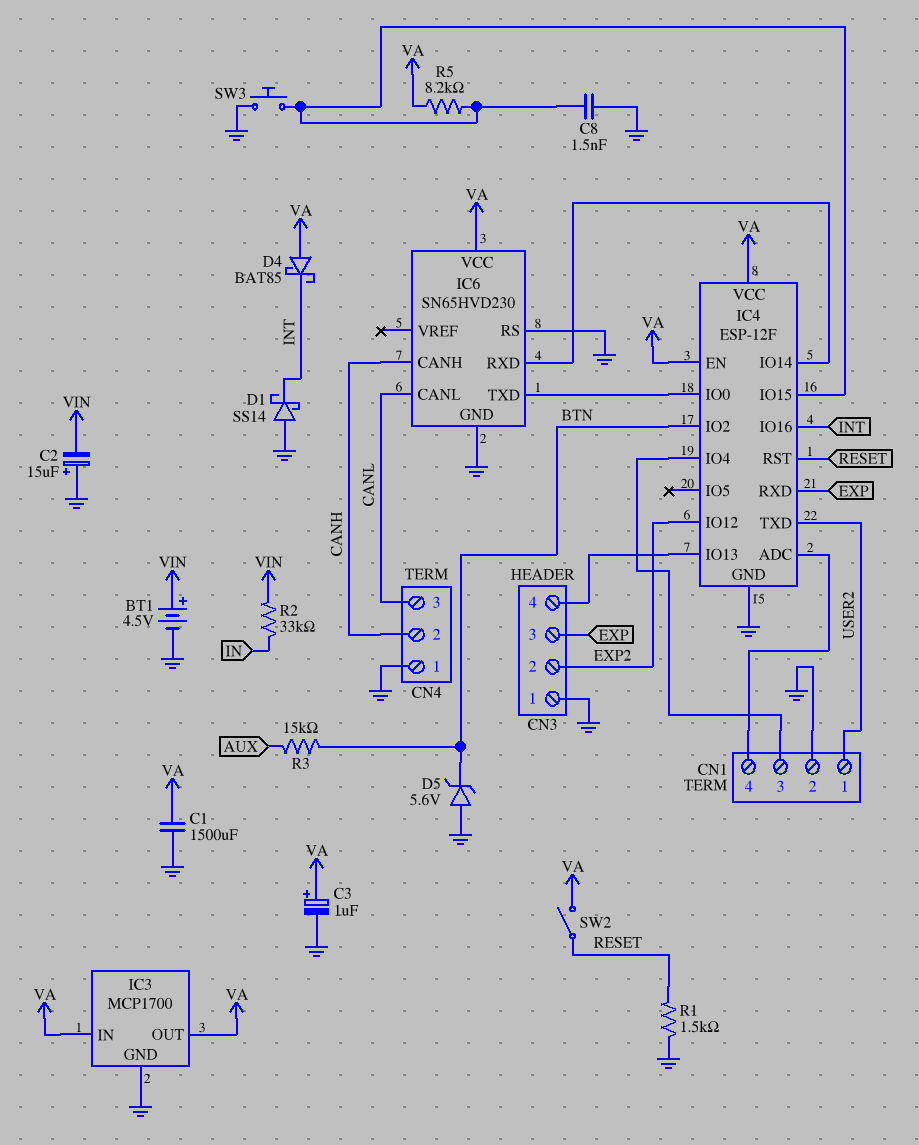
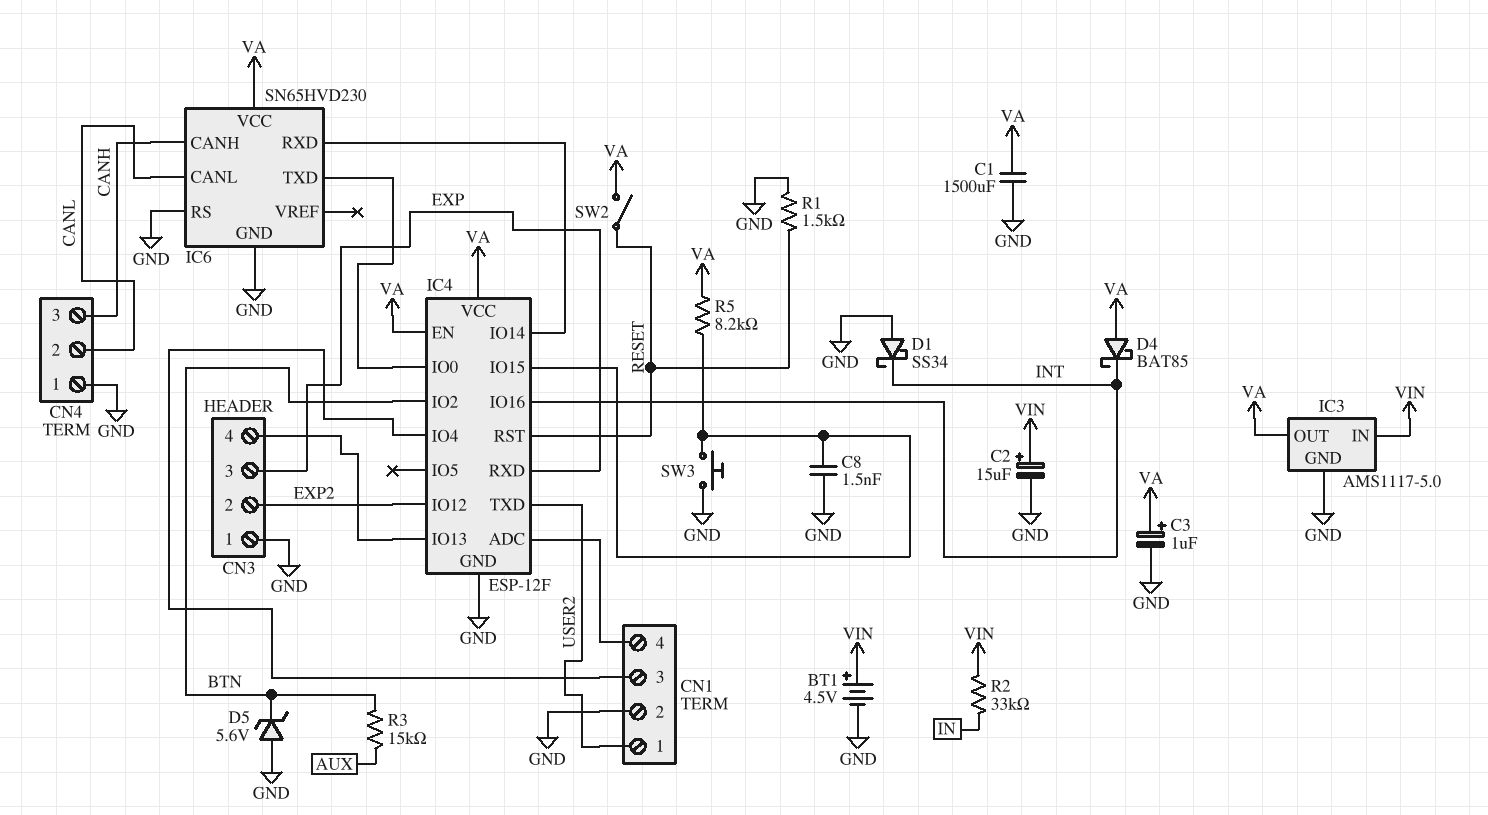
C2: 15uF (plus GND, minus VIN) -> 15uF (plus VIN, minus GND)
CN4 pin 2: CANH -> CANL
CN4 pin 3: CANL -> CANH
D1: schottky SS14 (A GND, K INT) -> schottky SS34 (A GND, K INT)
IC3: MCP1700 -> AMS1117-5.0
IC3 pin IN: VA -> VIN

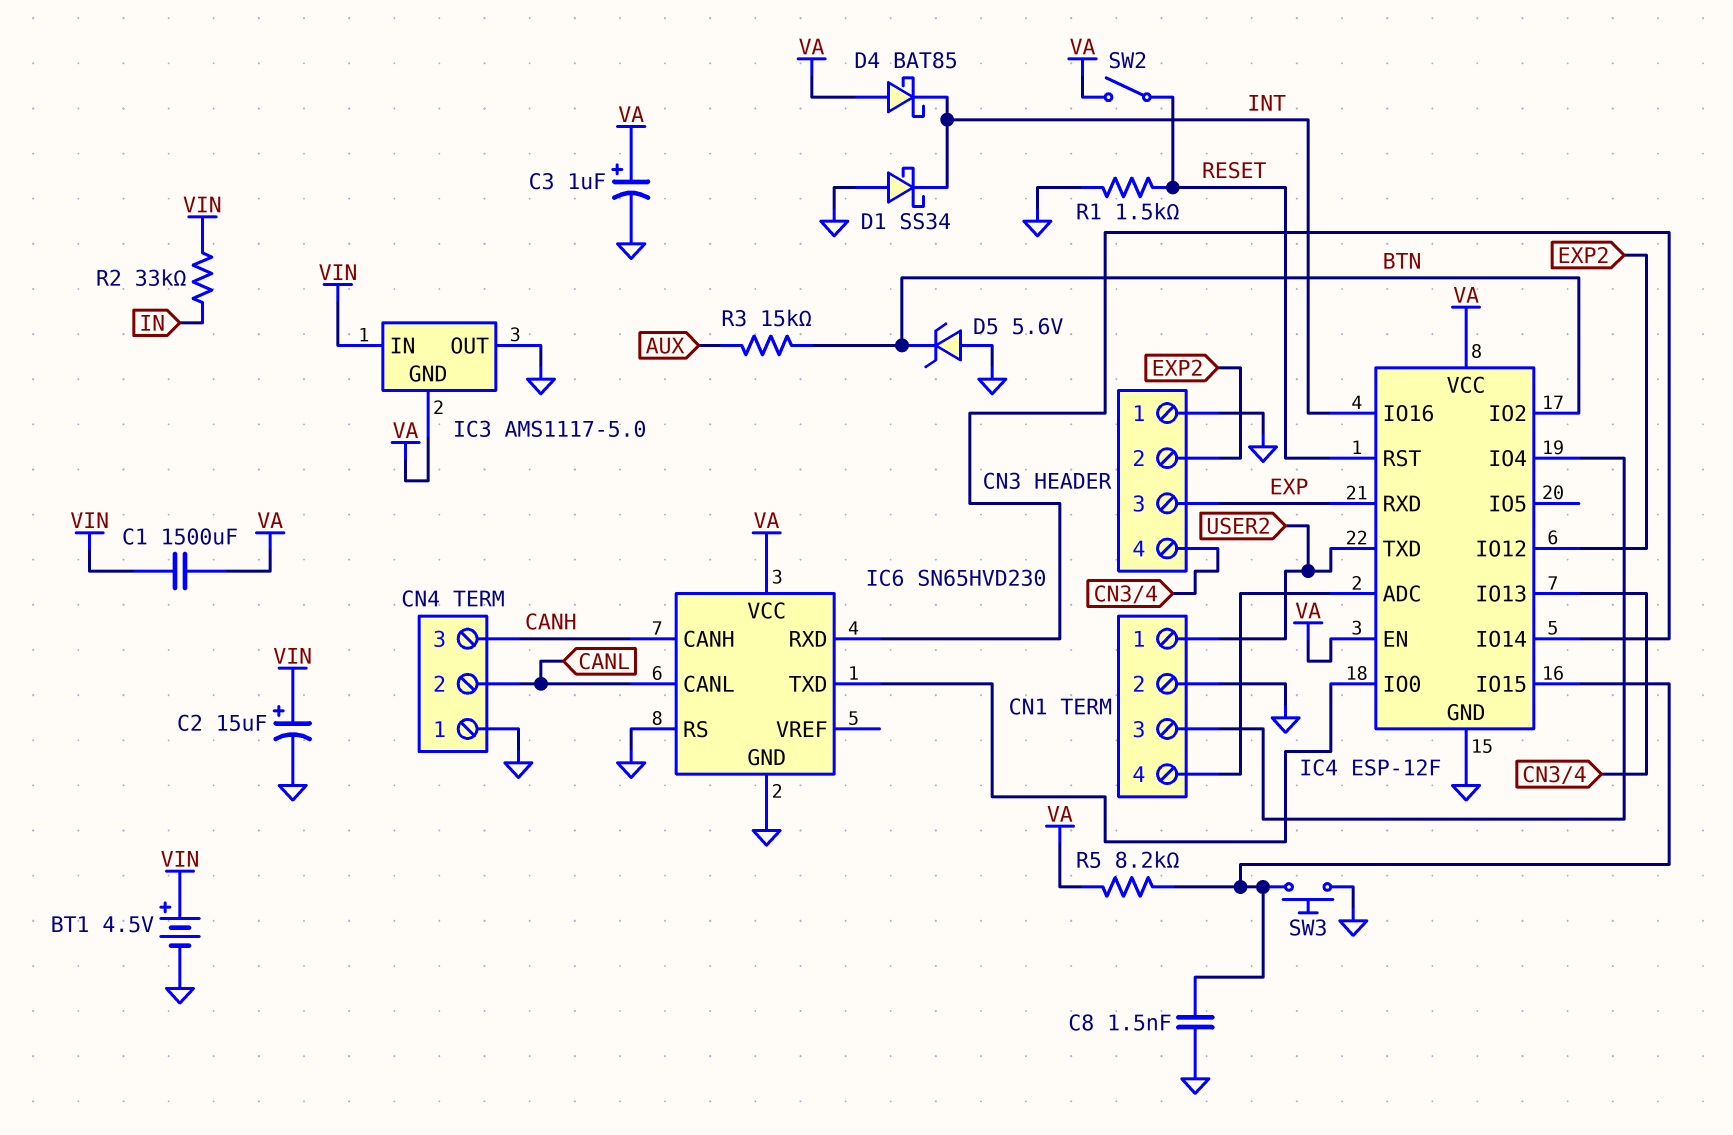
C1: 1500uF (GND, VA) -> 1500uF (VA, VIN)
IC3 pin GND: GND -> VA
IC3 pin OUT: VA -> GND

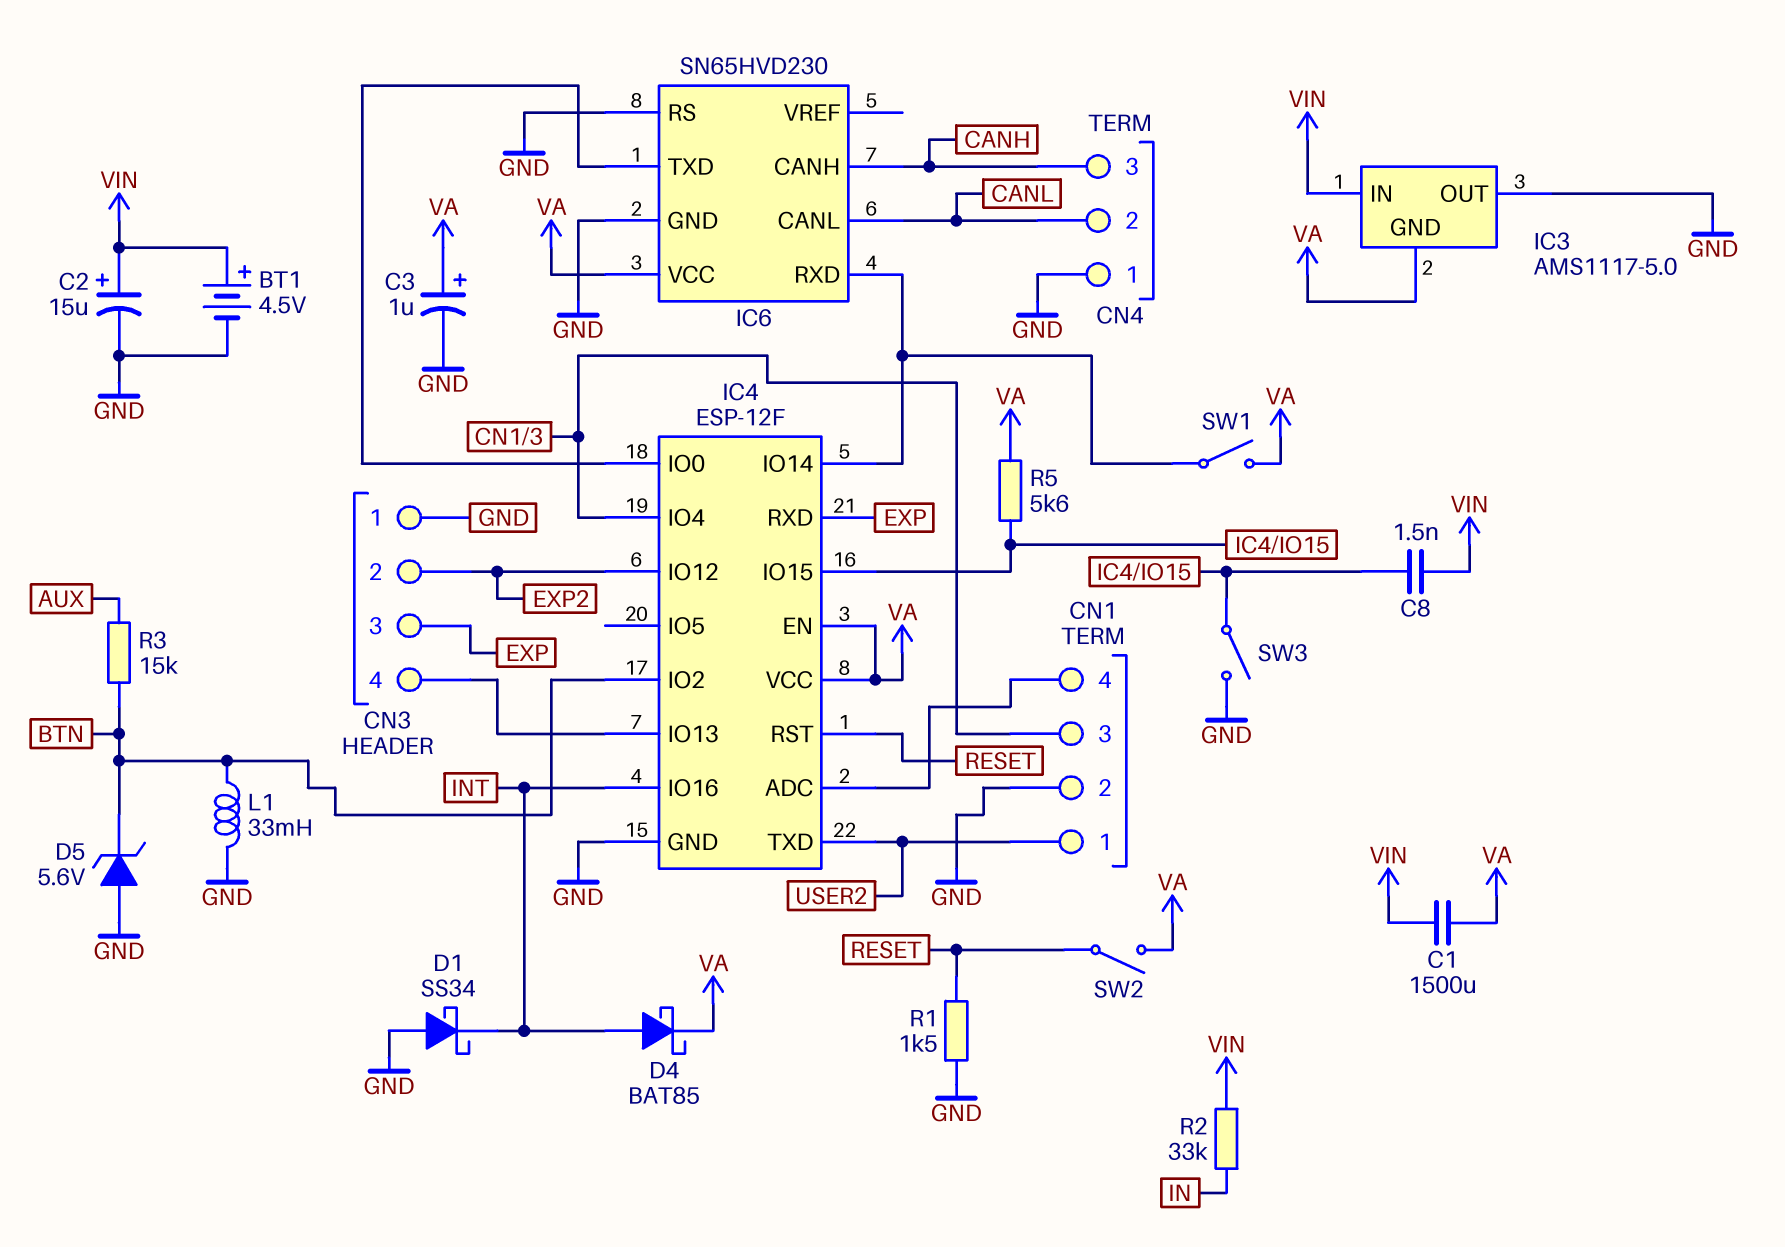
C8: 1.5nF (GND, IC4/IO15) -> 1.5nF (IC4/IO15, VIN)
D4: schottky BAT85 (A VA, K INT) -> schottky BAT85 (A INT, K VA)
L1: none -> 33mH (BTN, GND)
R5: 8.2k (IC4/IO15, VA) -> 5.6k (IC4/IO15, VA)
SW1: none -> switch (IC4/IO14, VA)
SW3: button (GND, IC4/IO15) -> switch (GND, IC4/IO15)

